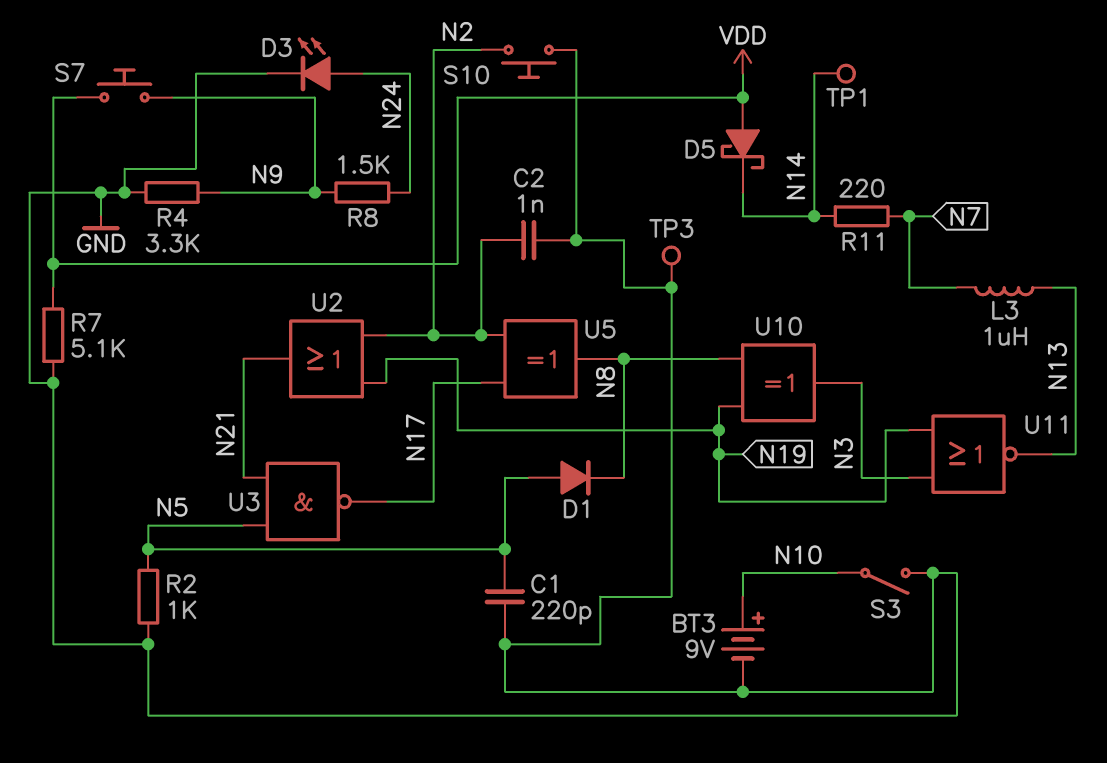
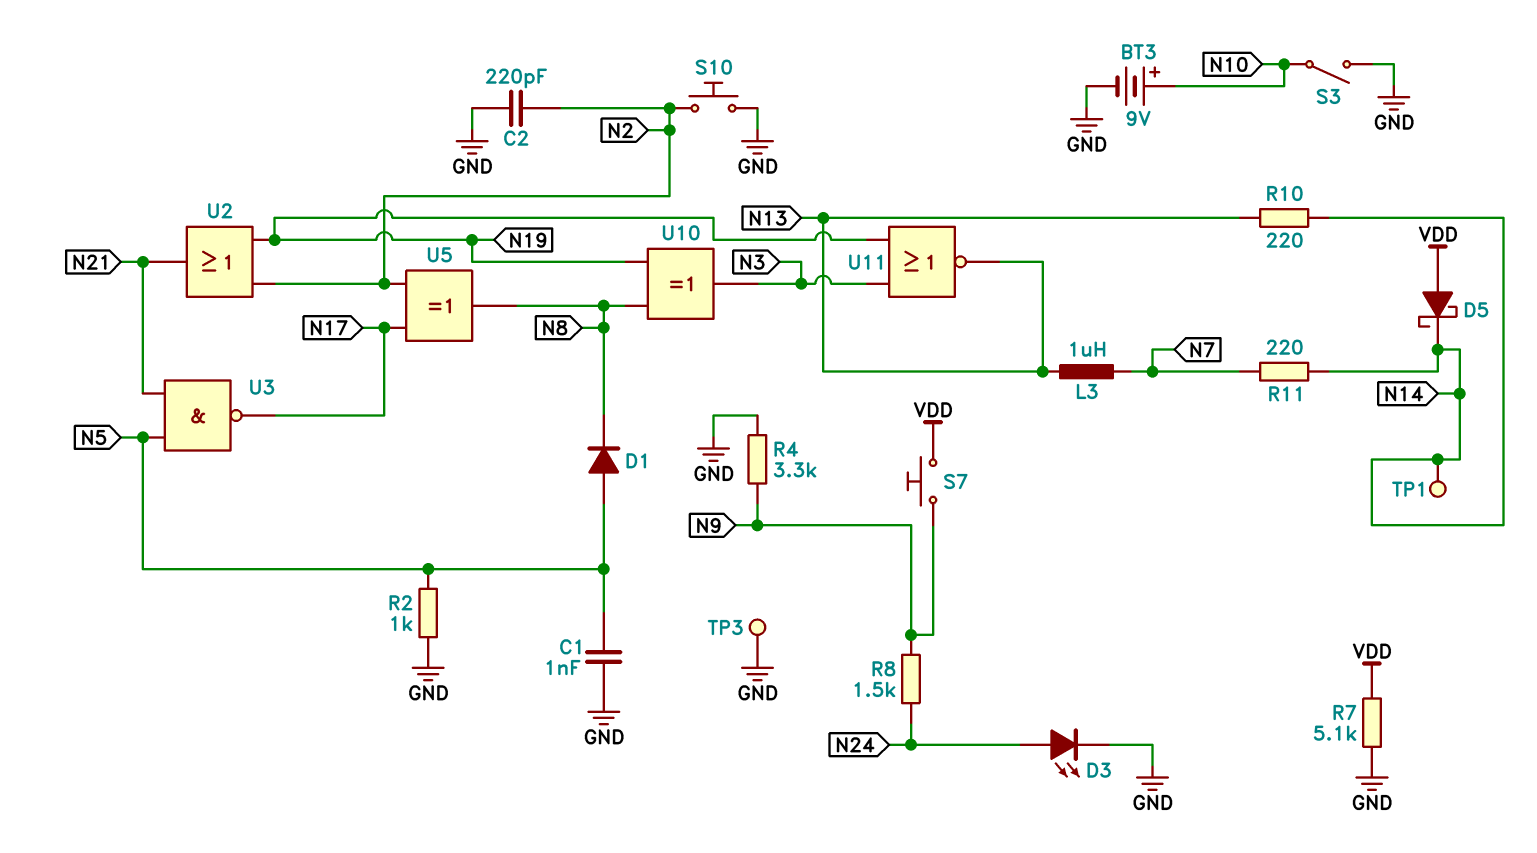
C1: 220pF (GND, N5) -> 1nF (GND, N5)
C2: 1nF (GND, N2) -> 220pF (GND, N2)
R10: none -> 220 (N13, N14)

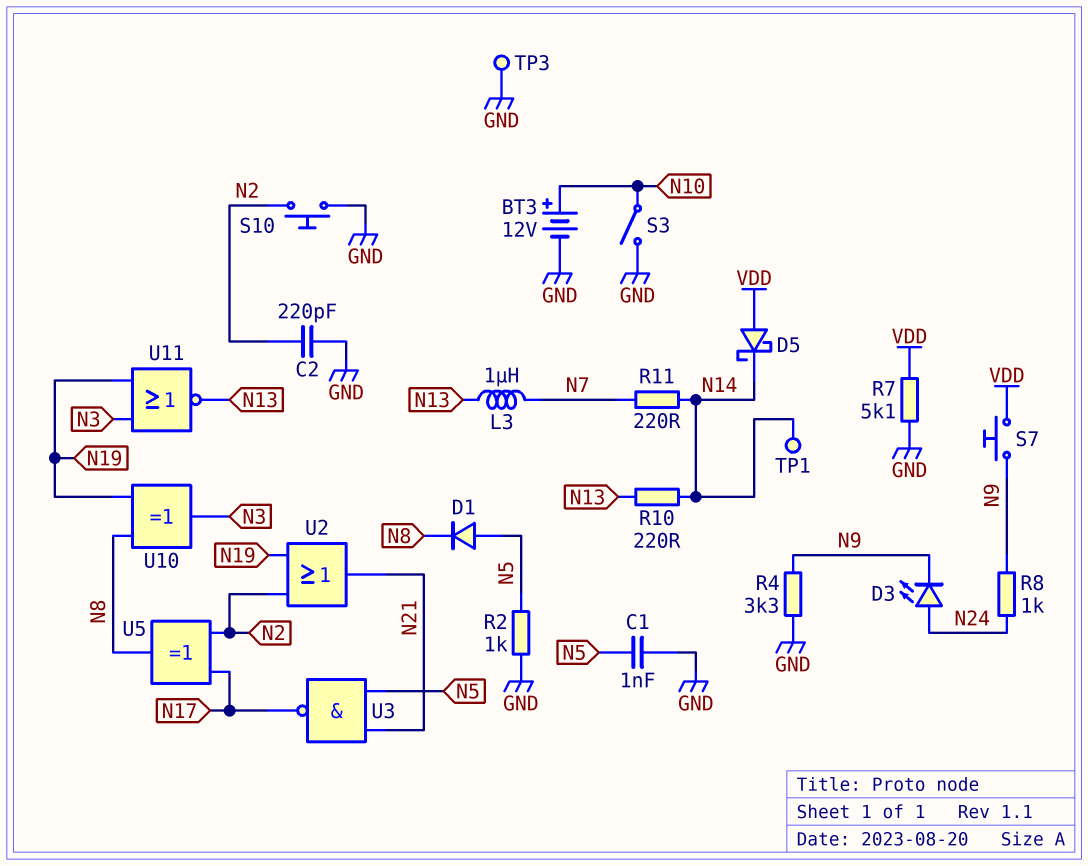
BT3: 9V (plus N10, minus GND) -> 12V (plus N10, minus GND)
D3: LED (A N24, K GND) -> LED (A N24, K N9)
R8: 1.5k (N9, N24) -> 1k (N9, N24)

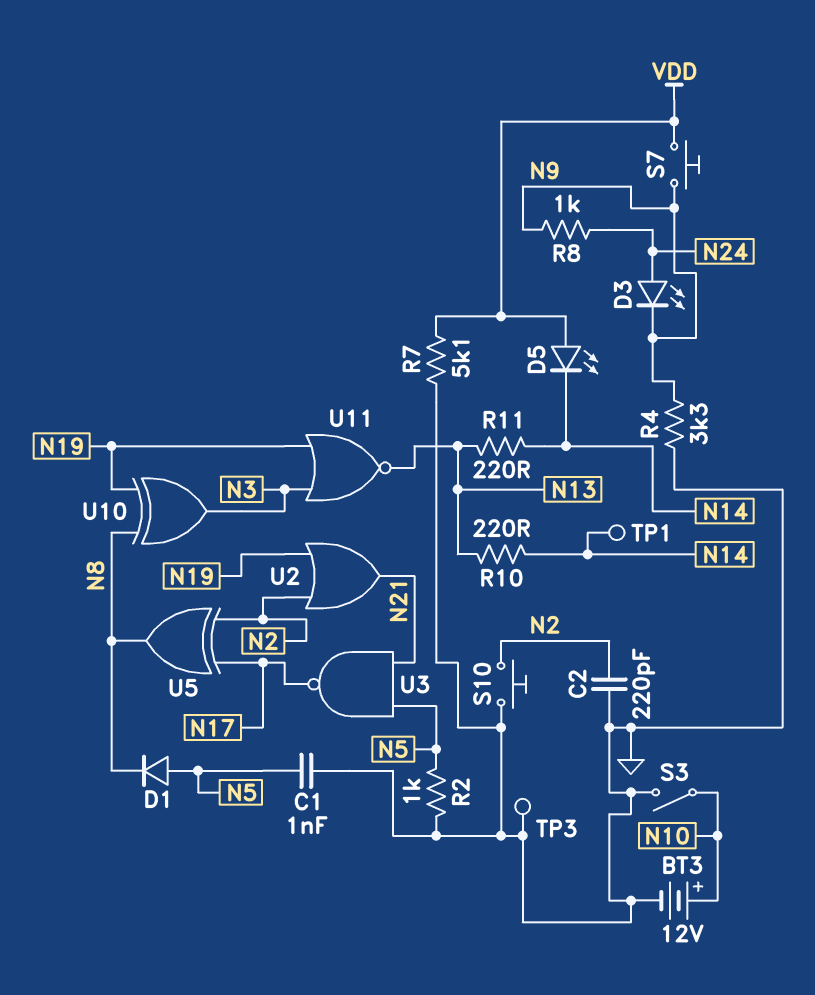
D5: schottky (A VDD, K N14) -> LED (A VDD, K N14)
L3: 1uH (N7, N13) -> none
R11: 220 (N7, N14) -> 220 (N13, N14)

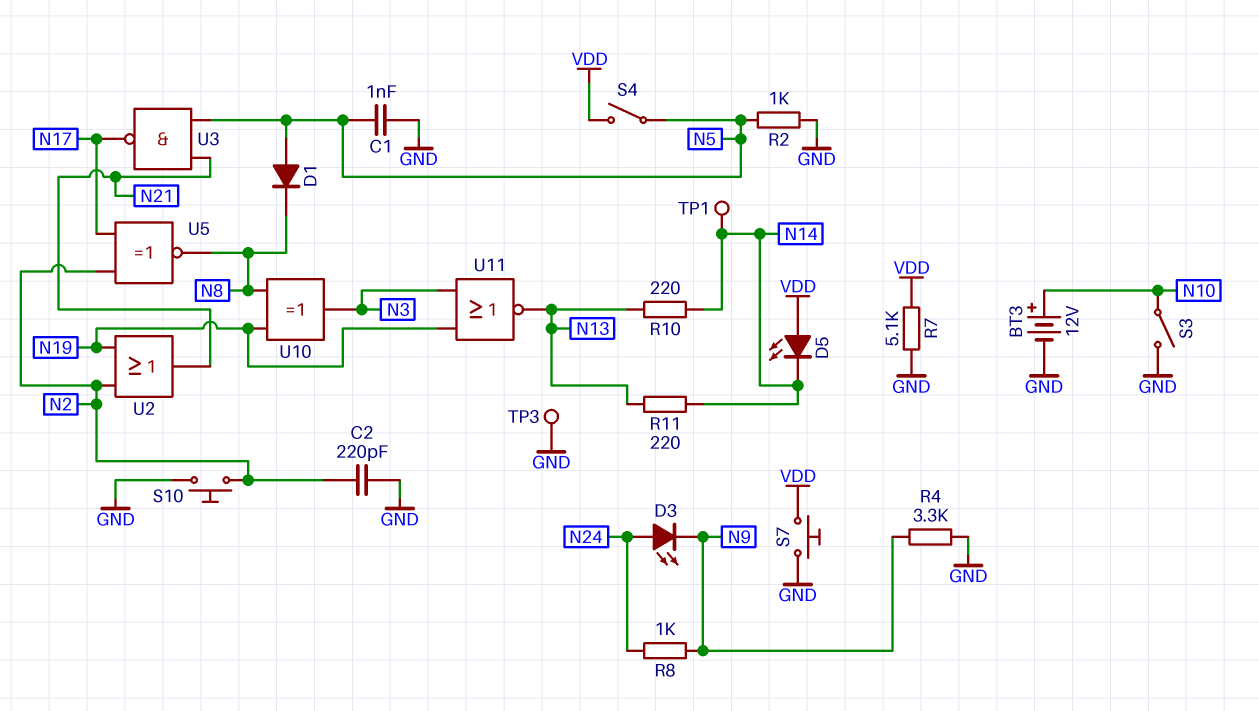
S4: none -> switch (N5, VDD)
S7: button (N9, VDD) -> button (GND, VDD)
U5: XOR (in N2, in N17, out N8) -> XNOR (in N2, in N17, out N8)

